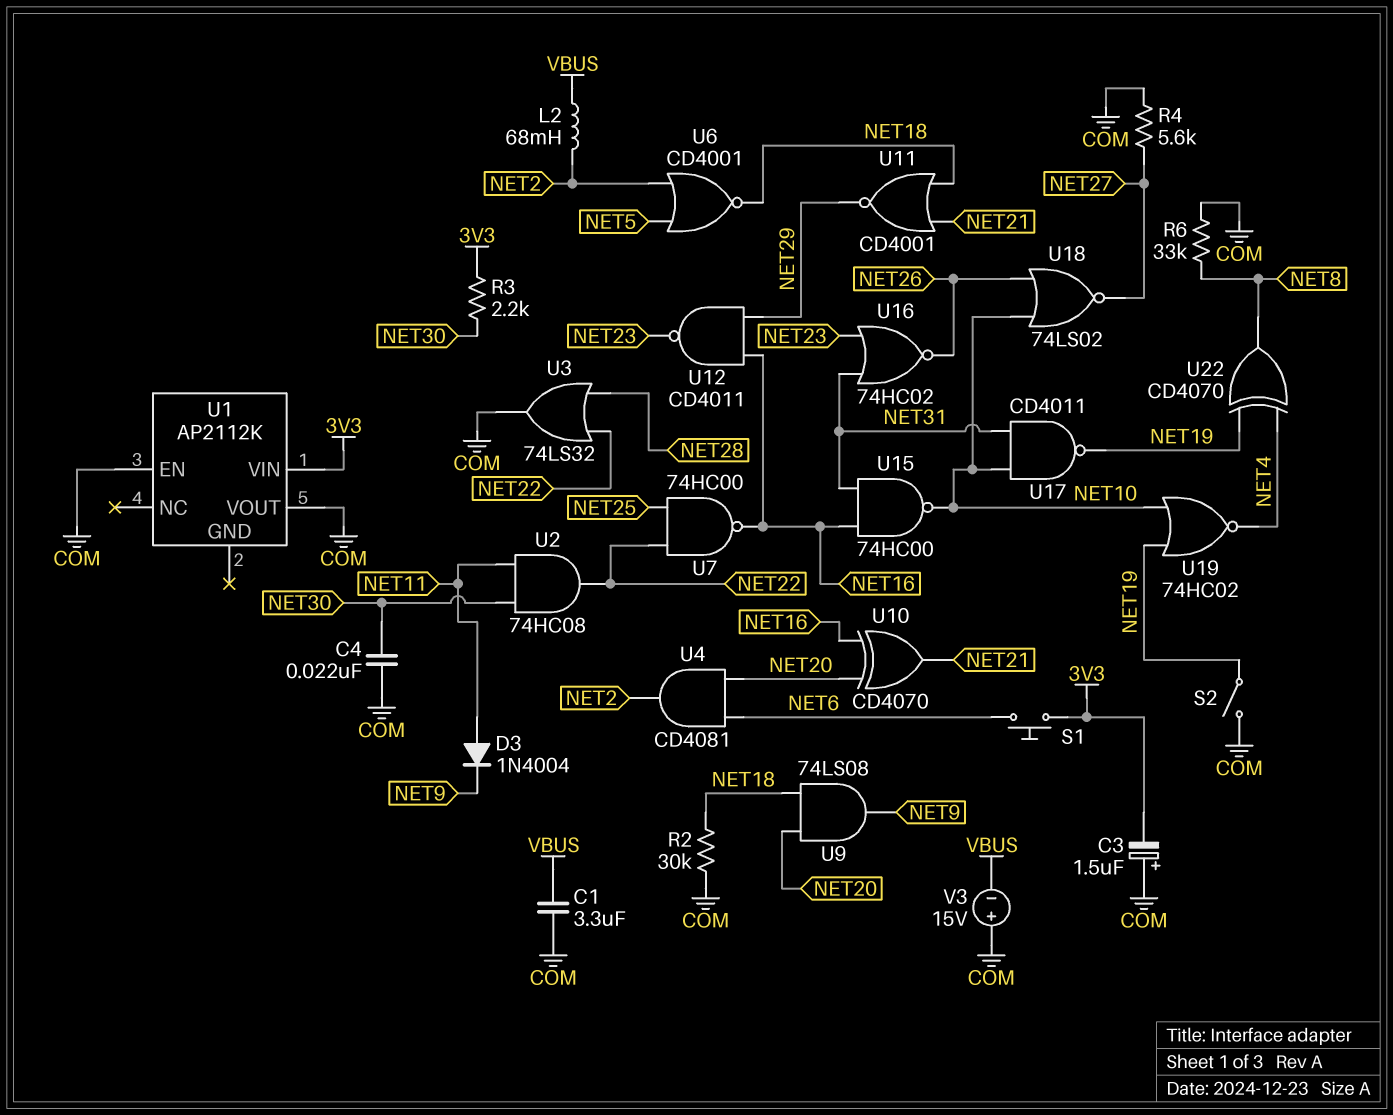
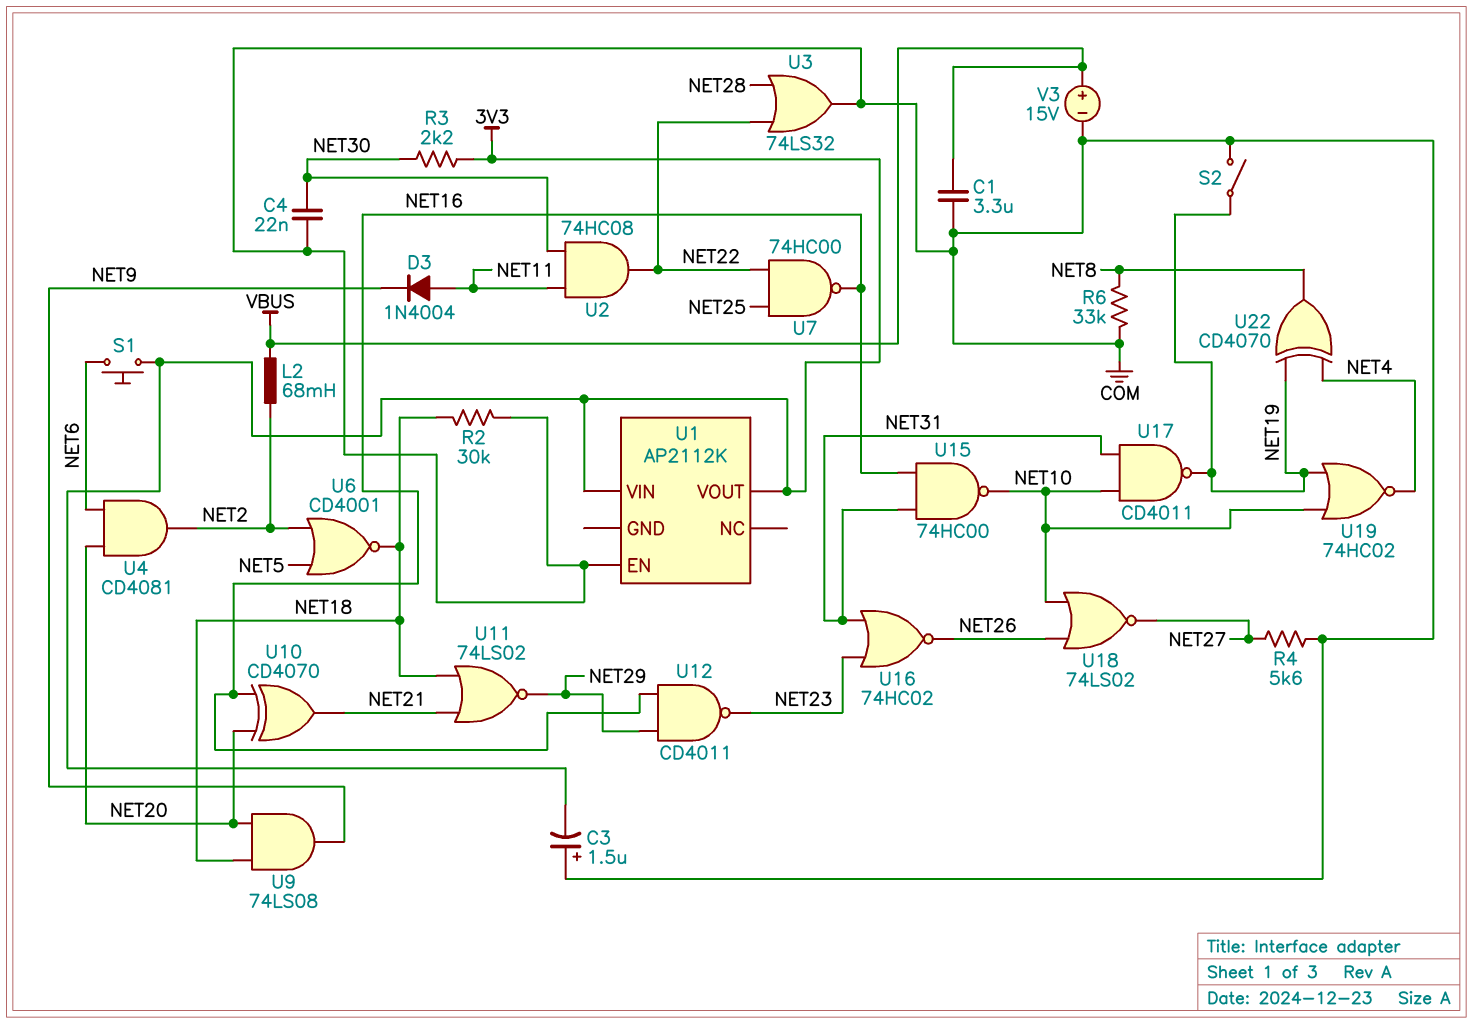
U1 pin VOUT: COM -> 3V3
U11: NOR CD4001 (in NET18, in NET21, out NET29) -> NOR 74LS02 (in NET18, in NET21, out NET29)
V3: 15V (plus COM, minus VBUS) -> 15V (plus VBUS, minus COM)

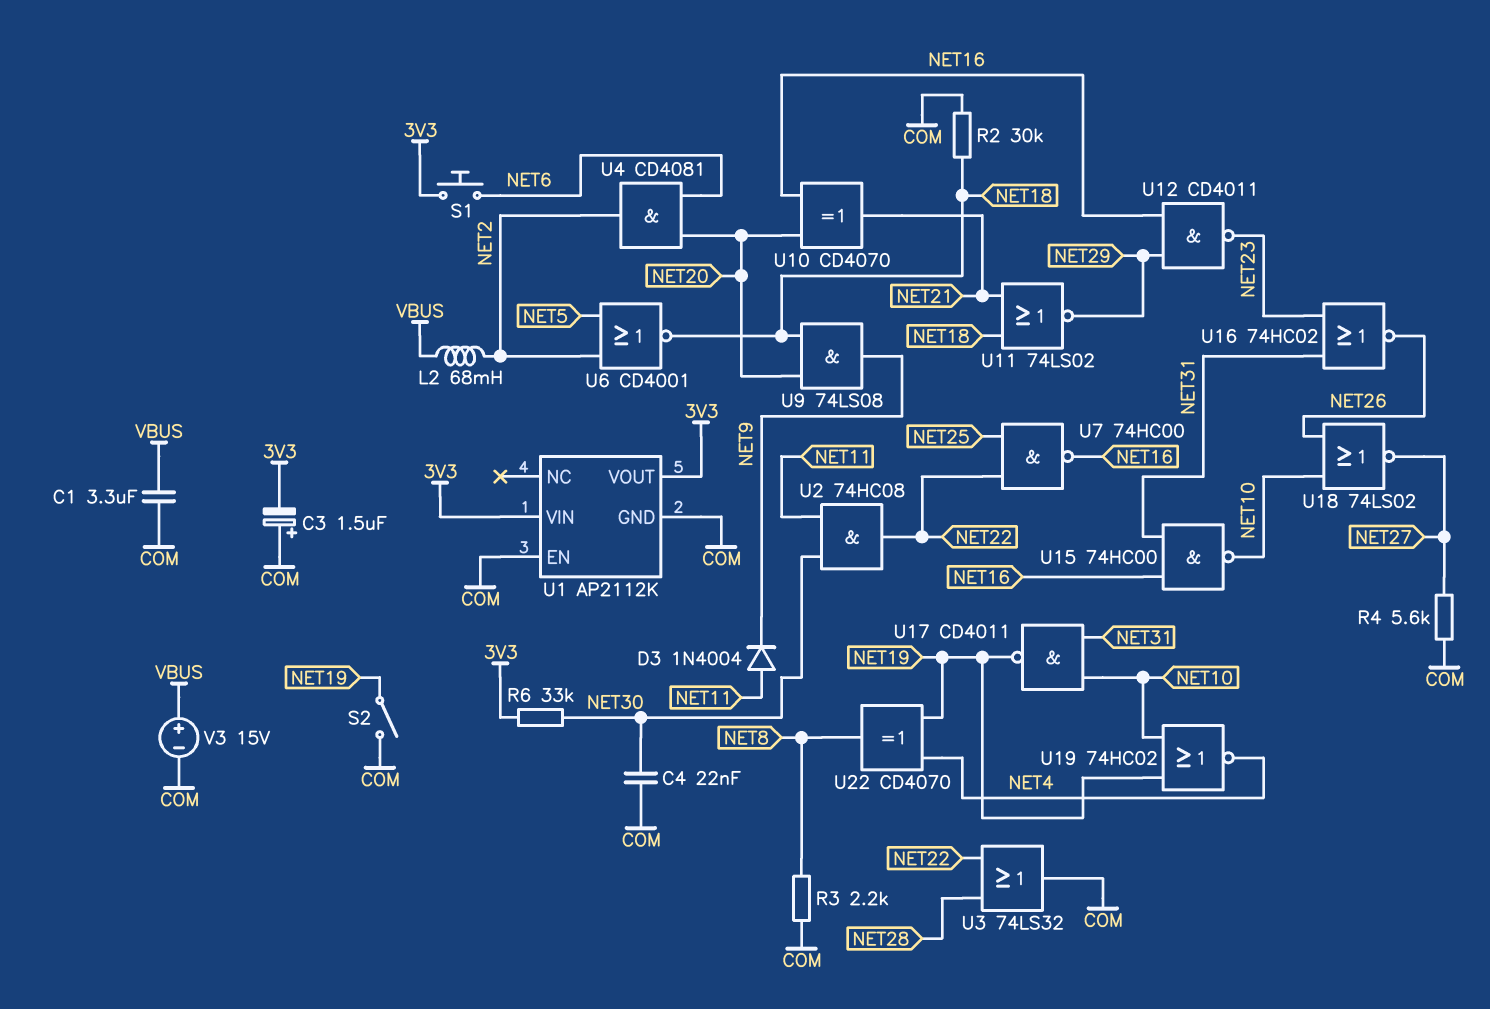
R3: 2.2k (3V3, NET30) -> 2.2k (COM, NET8)
R6: 33k (COM, NET8) -> 33k (3V3, NET30)
U1 pin GND: none -> COM

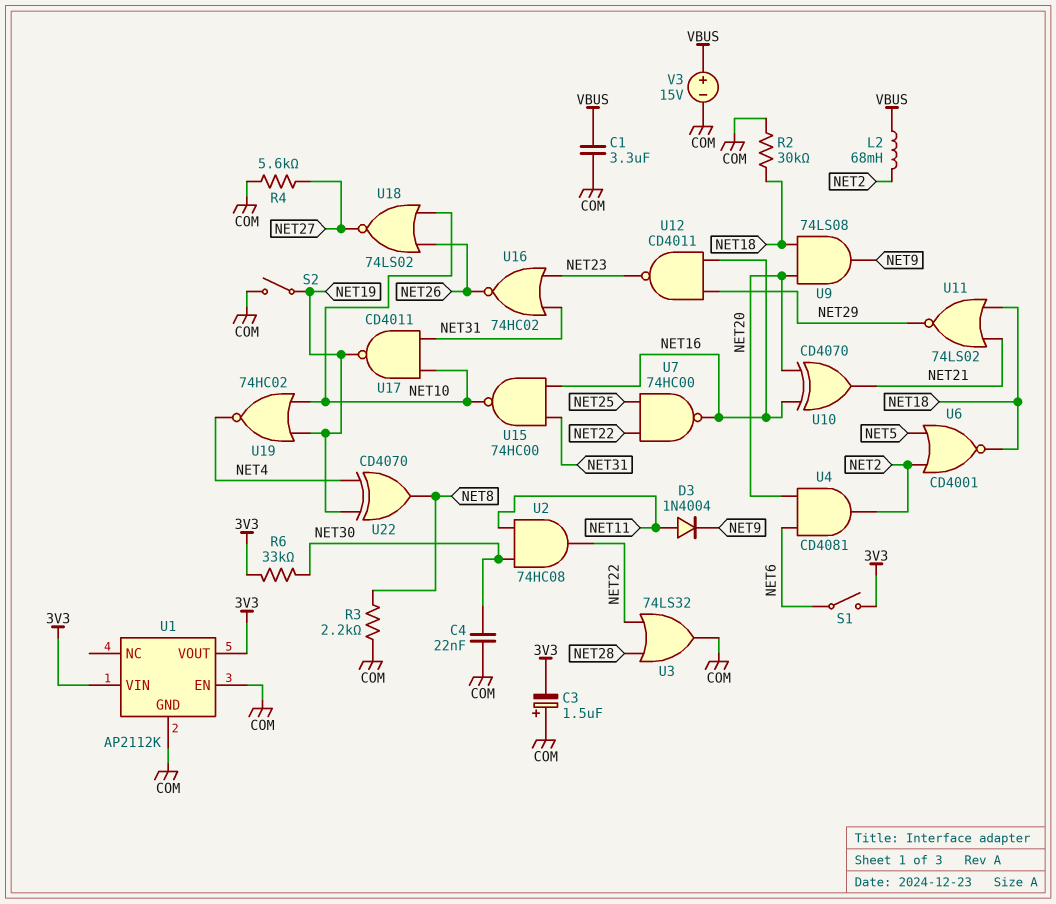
S1: button (3V3, NET6) -> switch (3V3, NET6)

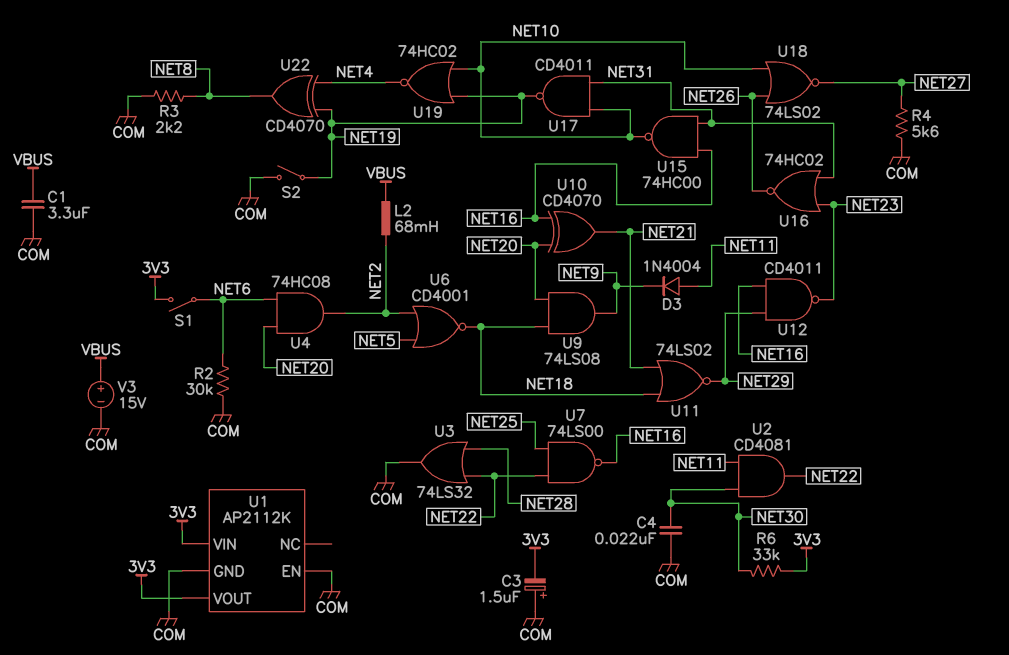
R2: 30k (COM, NET18) -> 30k (COM, NET6)
U2: AND 74HC08 (in NET11, in NET30, out NET22) -> AND CD4081 (in NET11, in NET30, out NET22)
U4: AND CD4081 (in NET6, in NET20, out NET2) -> AND 74HC08 (in NET6, in NET20, out NET2)
U7: NAND 74HC00 (in NET22, in NET25, out NET16) -> NAND 74LS00 (in NET22, in NET25, out NET16)

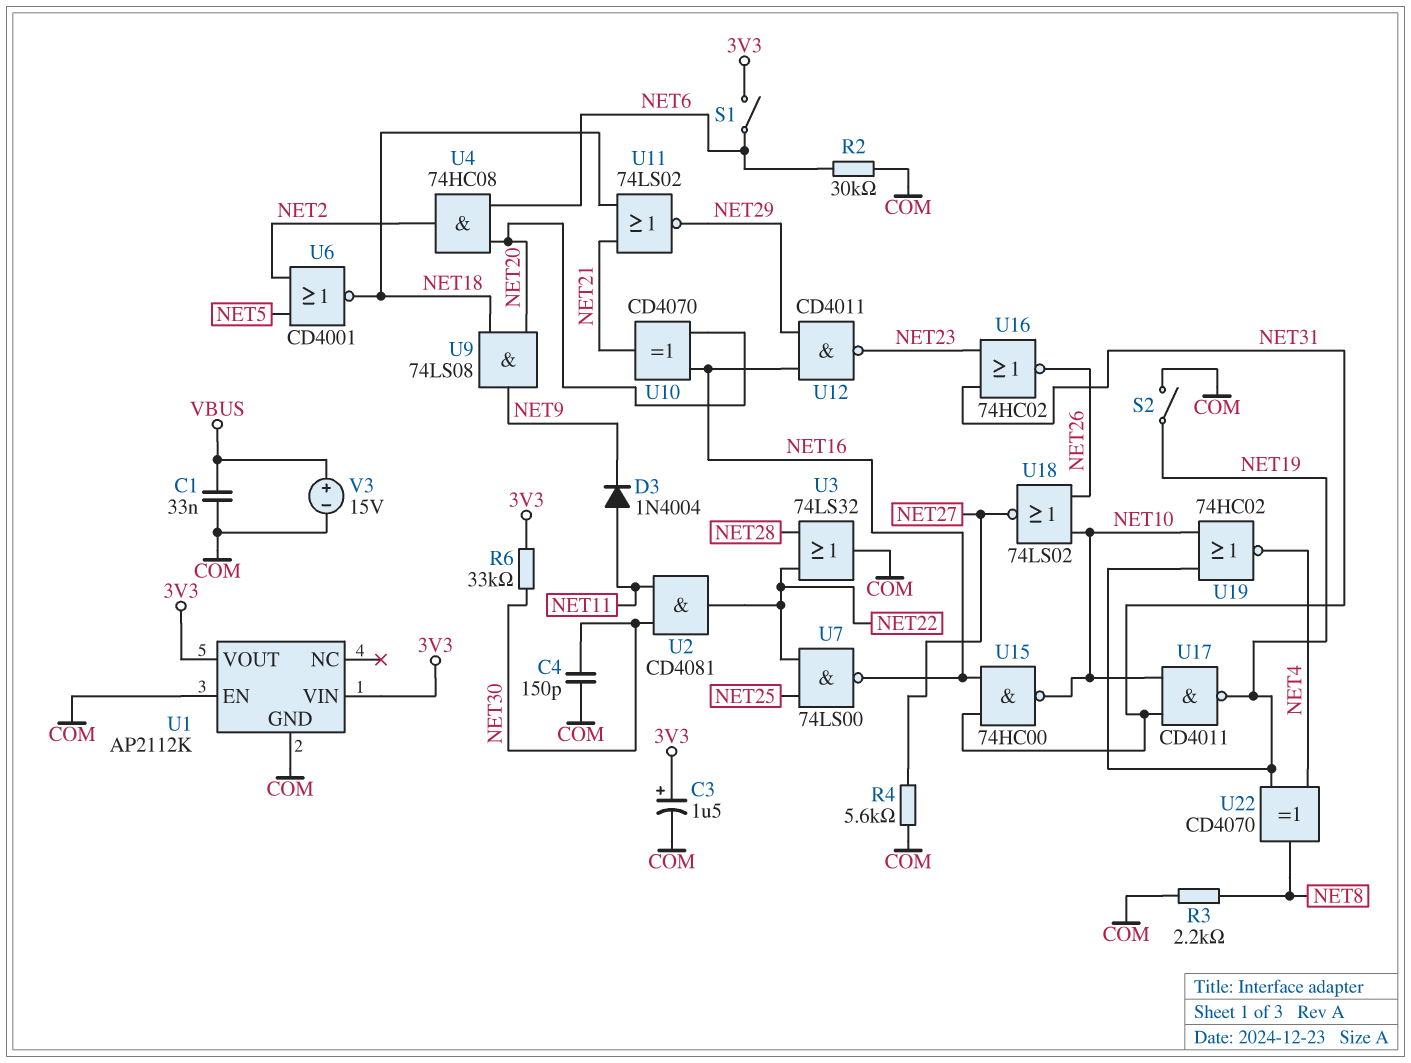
C1: 3.3uF (COM, VBUS) -> 33nF (COM, VBUS)
C3: 1.5uF (plus COM, minus 3V3) -> 1.5uF (plus 3V3, minus COM)
C4: 22nF (COM, NET30) -> 150pF (COM, NET30)
L2: 68mH (NET2, VBUS) -> none

